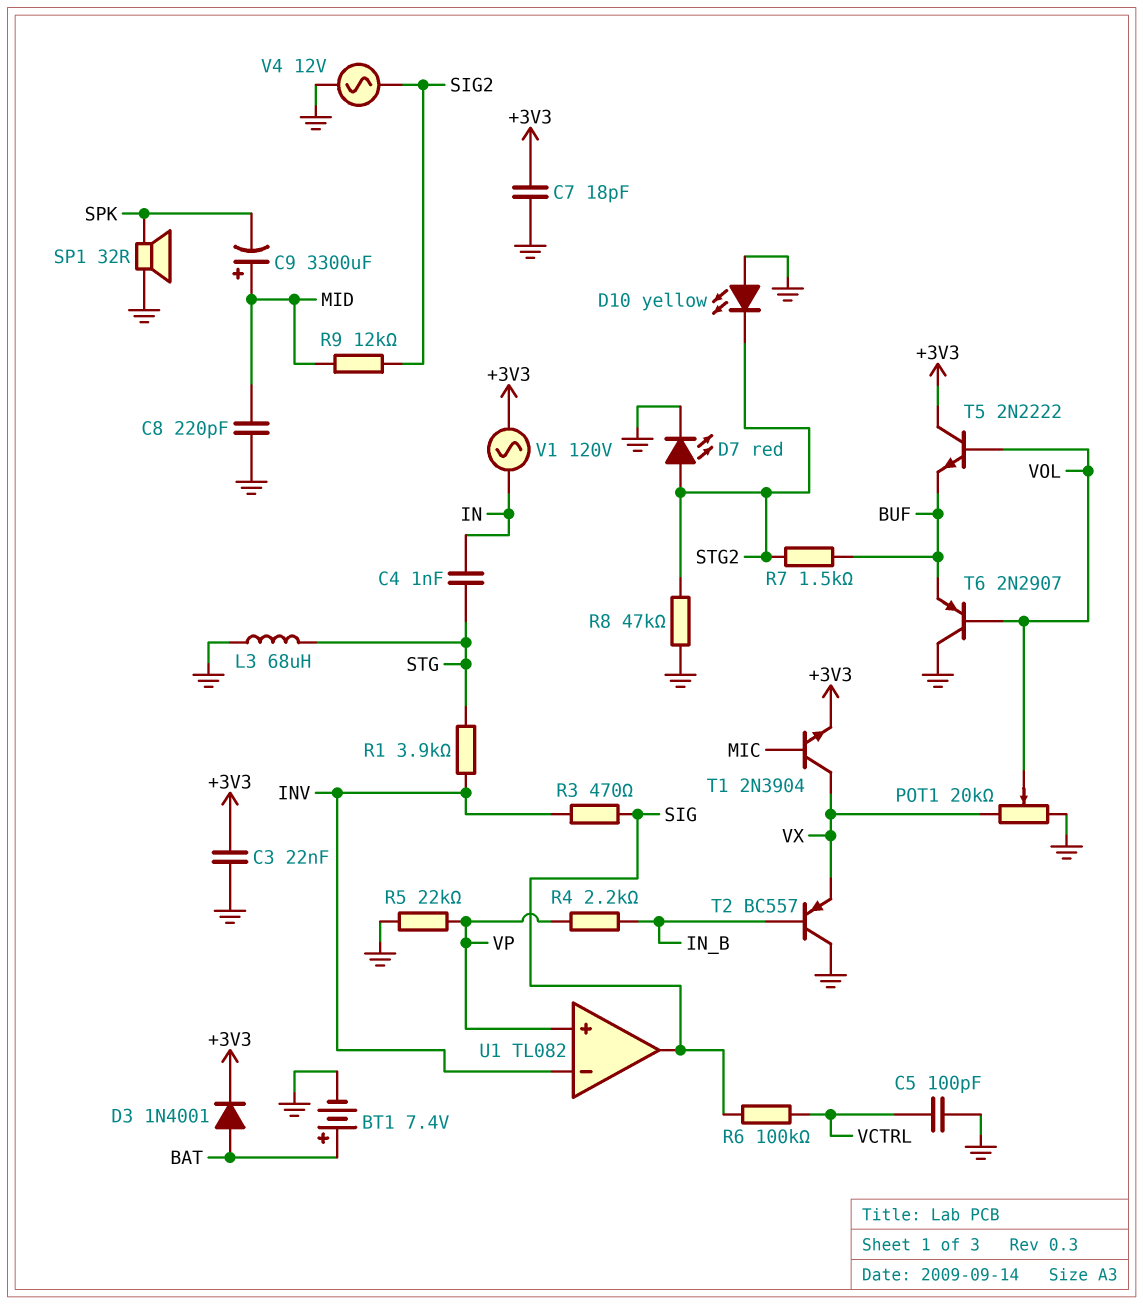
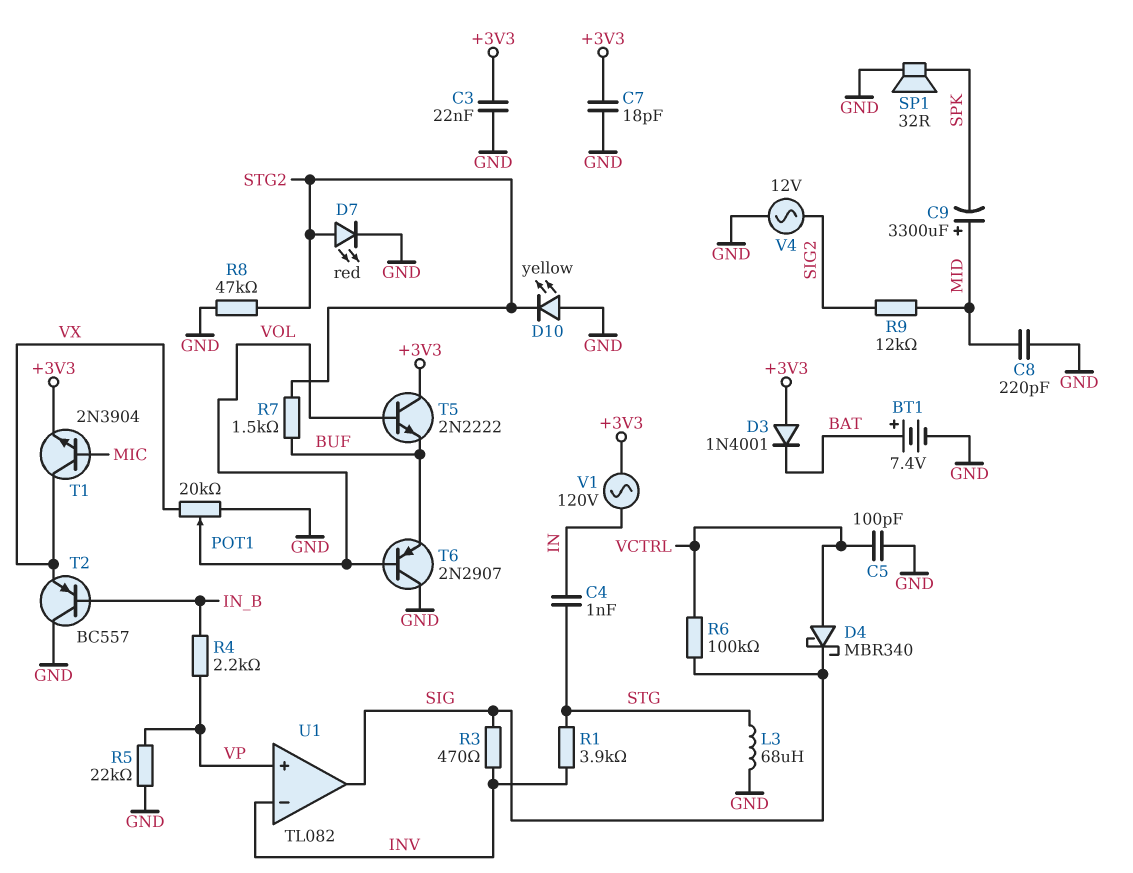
D3: diode 1N4001 (A BAT, K +3V3) -> diode 1N4001 (A +3V3, K BAT)
D4: none -> schottky MBR340 (A VCTRL, K SIG)

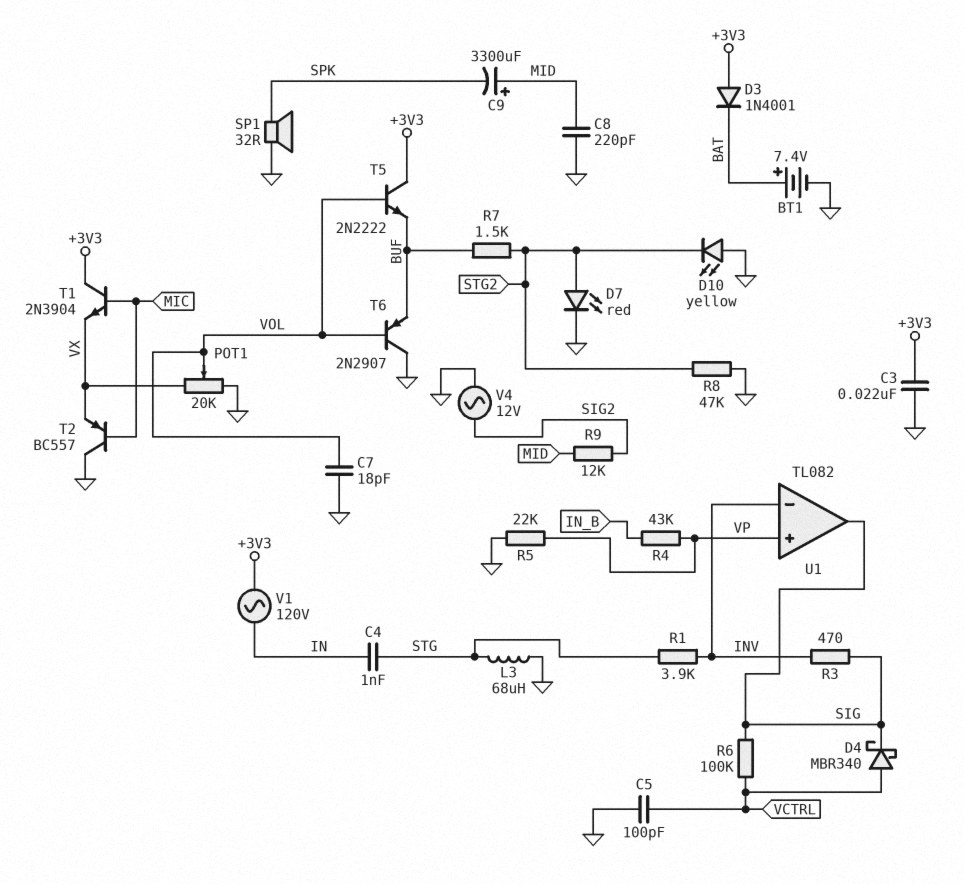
C7: 18pF (+3V3, GND) -> 18pF (GND, VOL)
R4: 2.2k (IN_B, VP) -> 43k (IN_B, VP)
T1: NPN 2N3904 (B MIC, C VX, E +3V3) -> NPN 2N3904 (B MIC, C +3V3, E VX)
T2: PNP BC557 (B IN_B, C GND, E VX) -> PNP BC557 (B MIC, C GND, E VX)

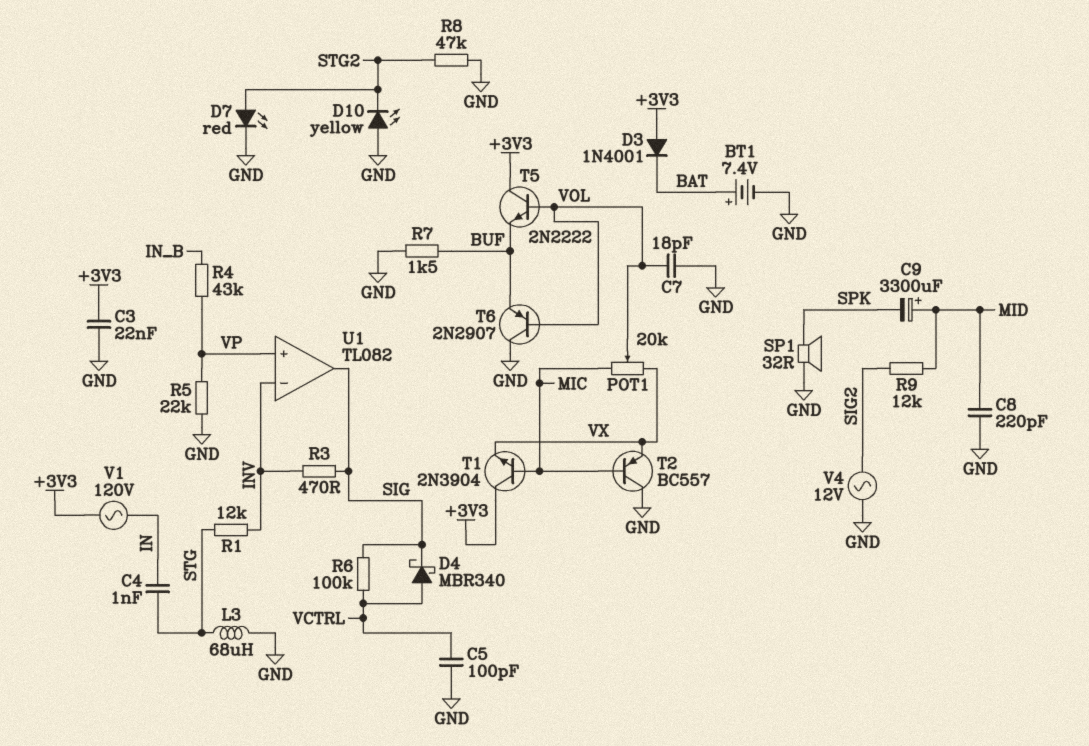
POT1: 20k (GND, VX, wiper VOL) -> 20k (MIC, VX, wiper VOL)
R1: 3.9k (INV, STG) -> 12k (INV, STG)
R7: 1.5k (BUF, STG2) -> 1.5k (BUF, GND)

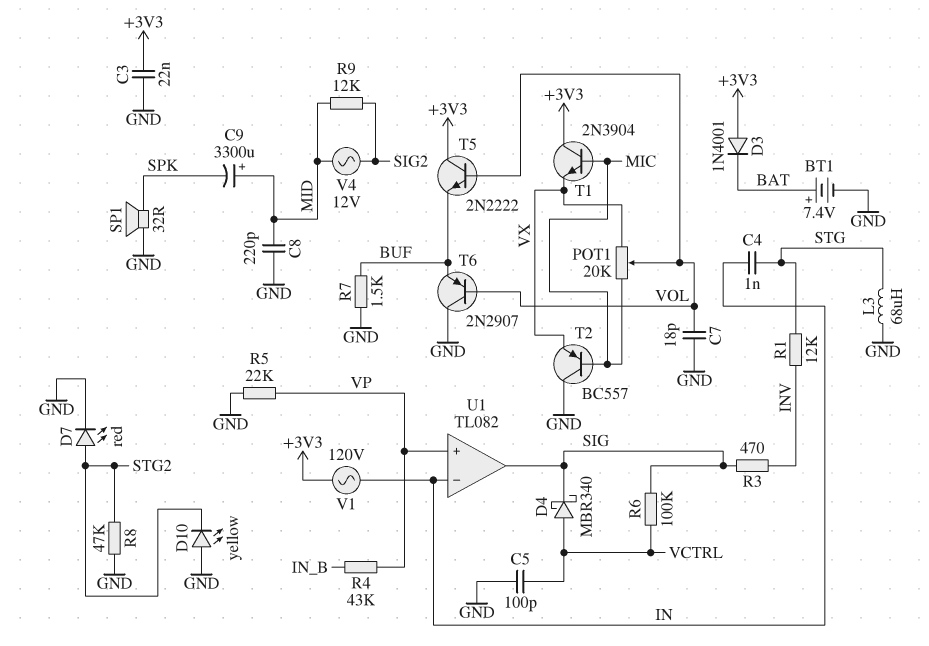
U1 pin in-: INV -> IN
V4: AC 12V (GND, SIG2) -> AC 12V (MID, SIG2)

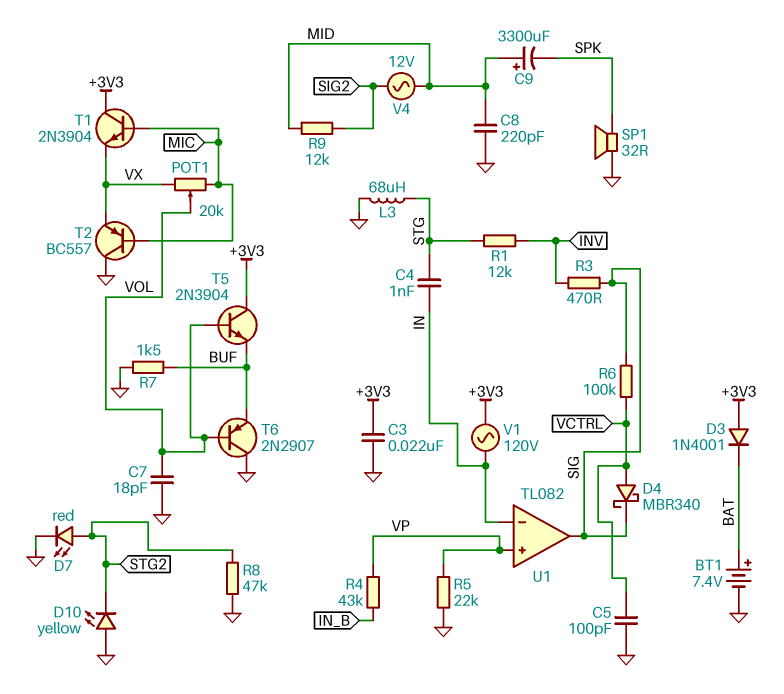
T5: NPN 2N2222 (B VOL, C +3V3, E BUF) -> NPN 2N3904 (B VOL, C +3V3, E BUF)

